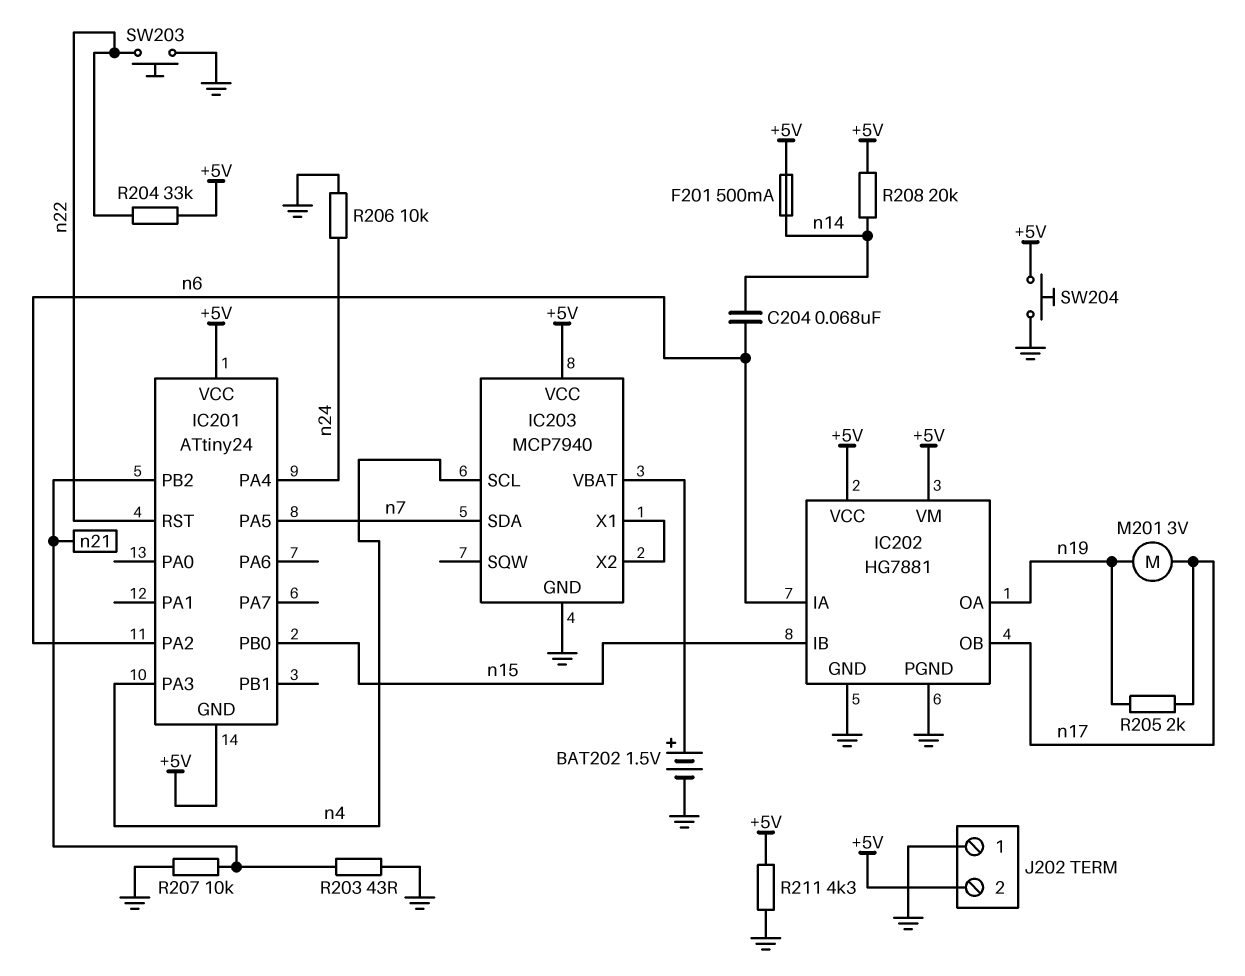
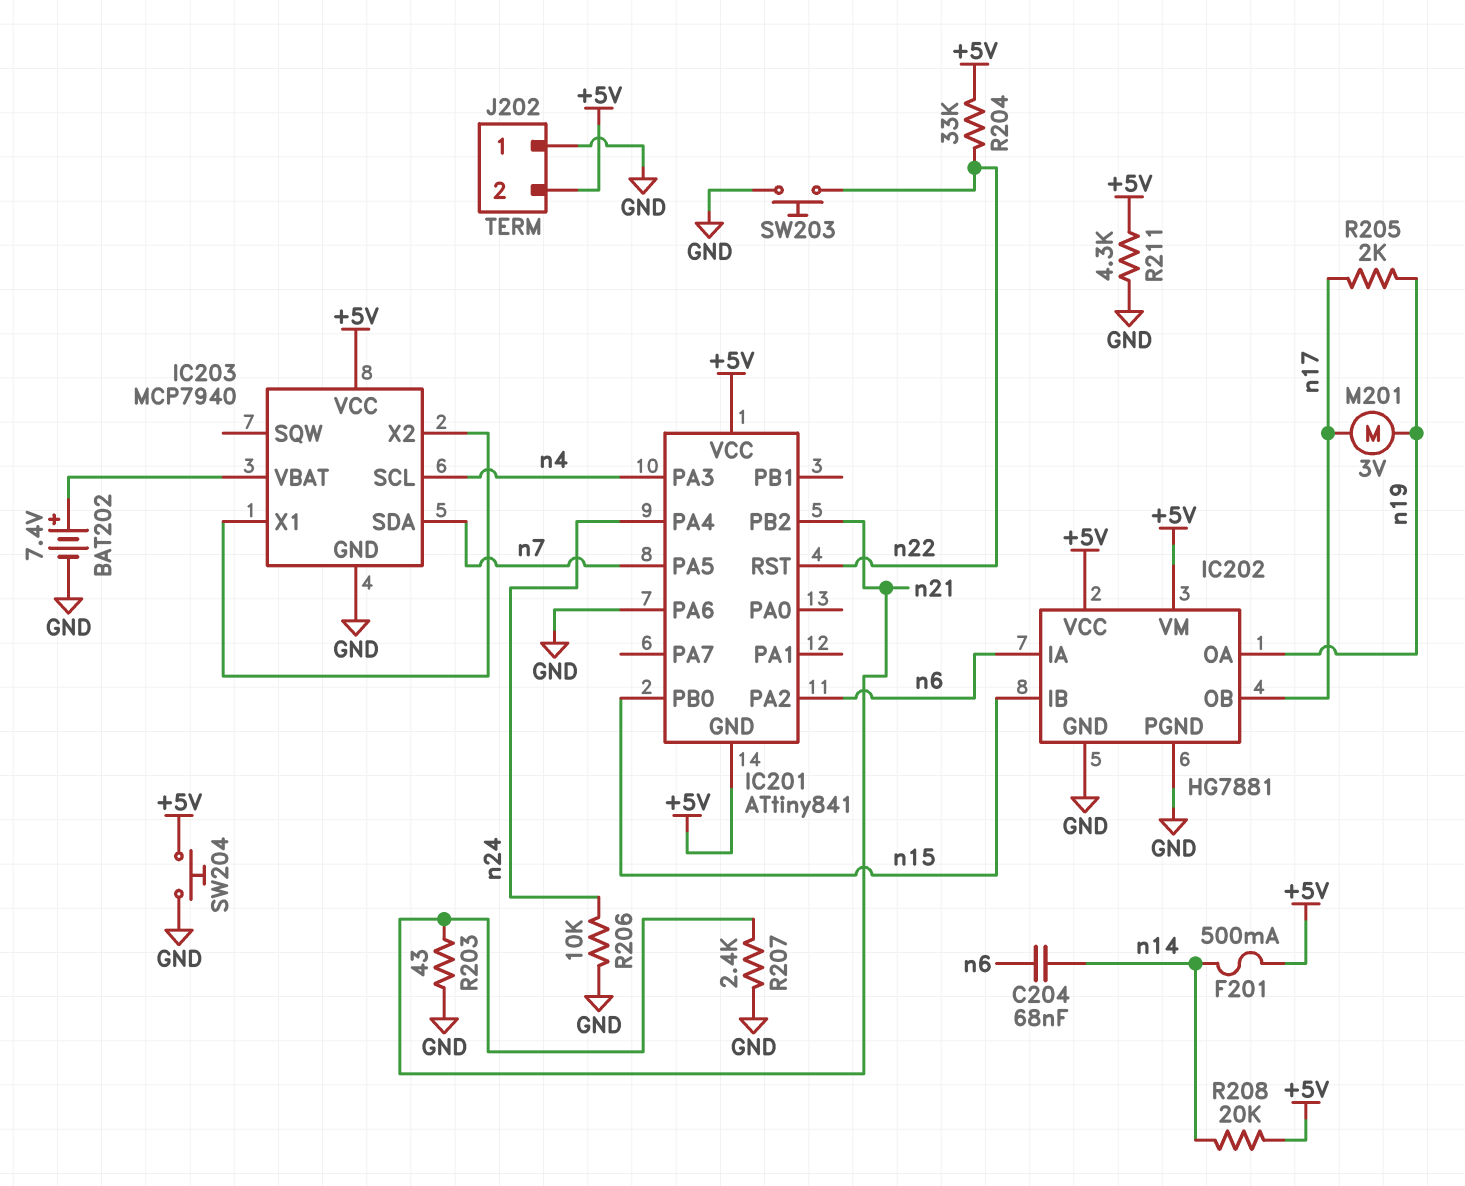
BAT202: 1.5V (plus IC203/VBAT, minus GND) -> 7.4V (plus IC203/VBAT, minus GND)
IC201: ATtiny24 -> ATtiny841
IC201 pin PA6: none -> GND
R207: 10k (GND, n21) -> 2.4k (GND, n21)

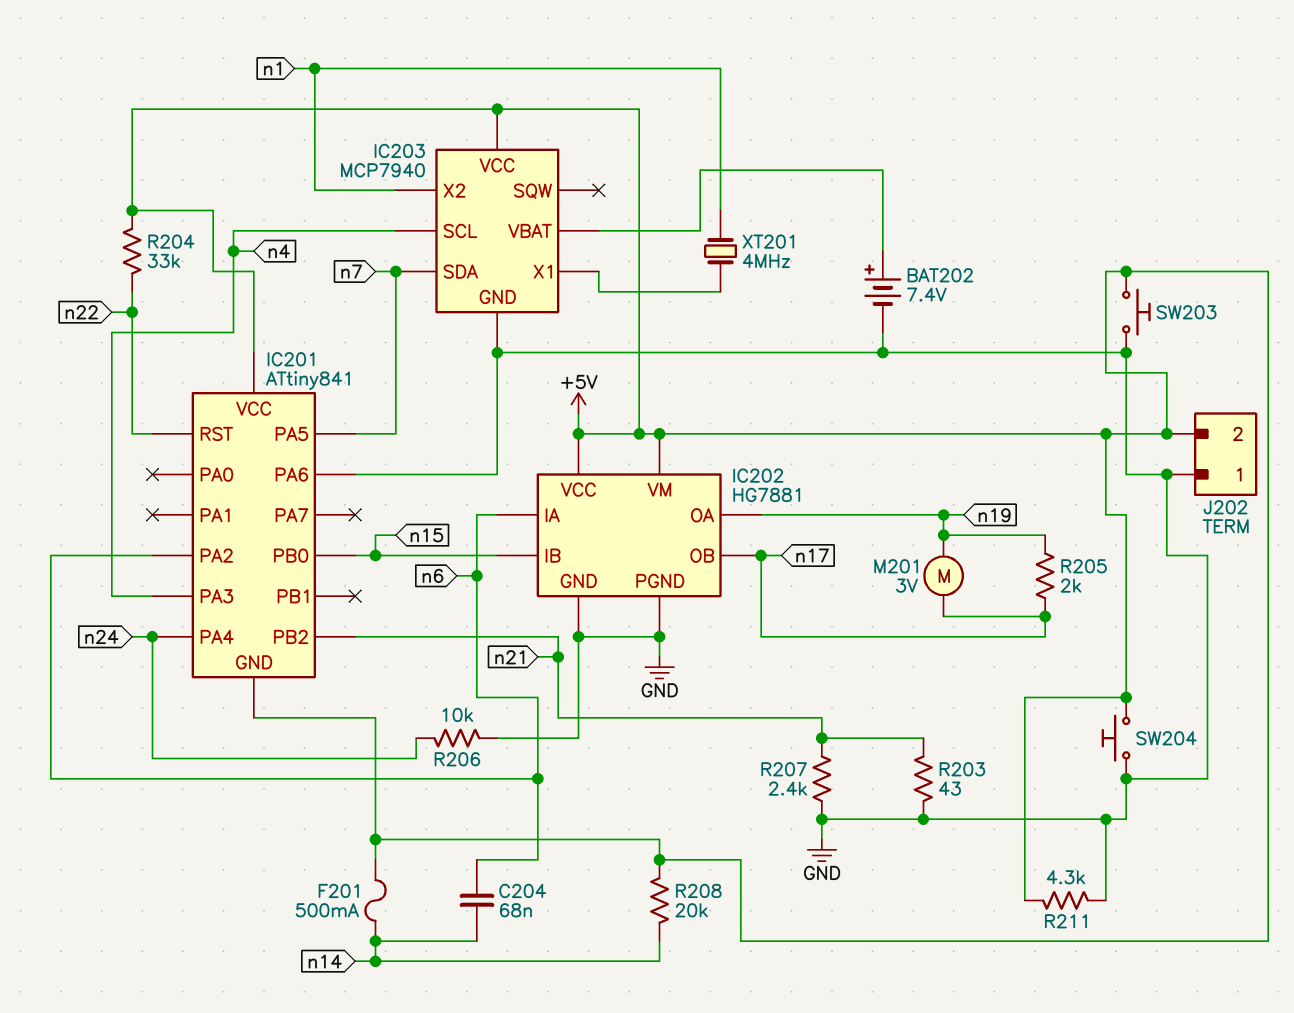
IC203 pin X2: IC203/X1 -> n1
SW203: button (GND, n22) -> button (+5V, GND)
XT201: none -> 4MHz (IC203/X1, n1)

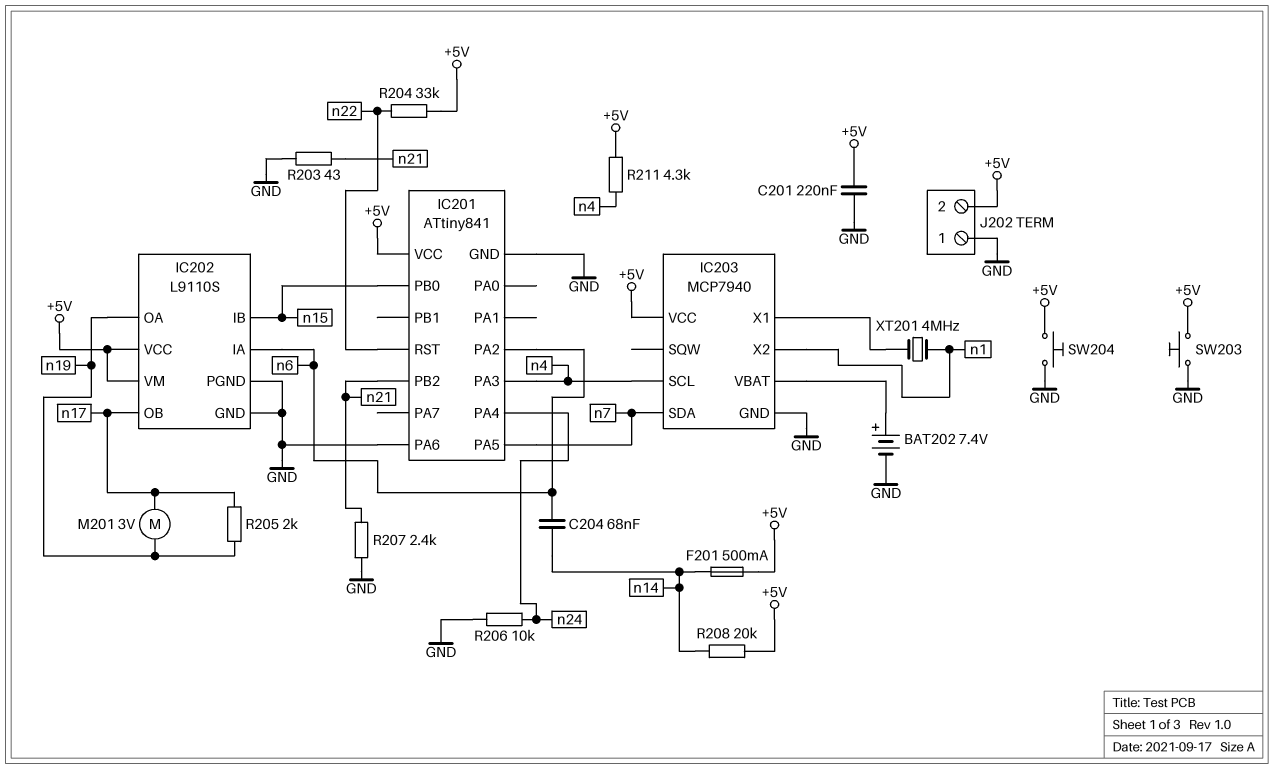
C201: none -> 220nF (+5V, GND)
IC201 pin GND: +5V -> GND
IC202: HG7881 -> L9110S
R211: 4.3k (+5V, GND) -> 4.3k (+5V, n4)

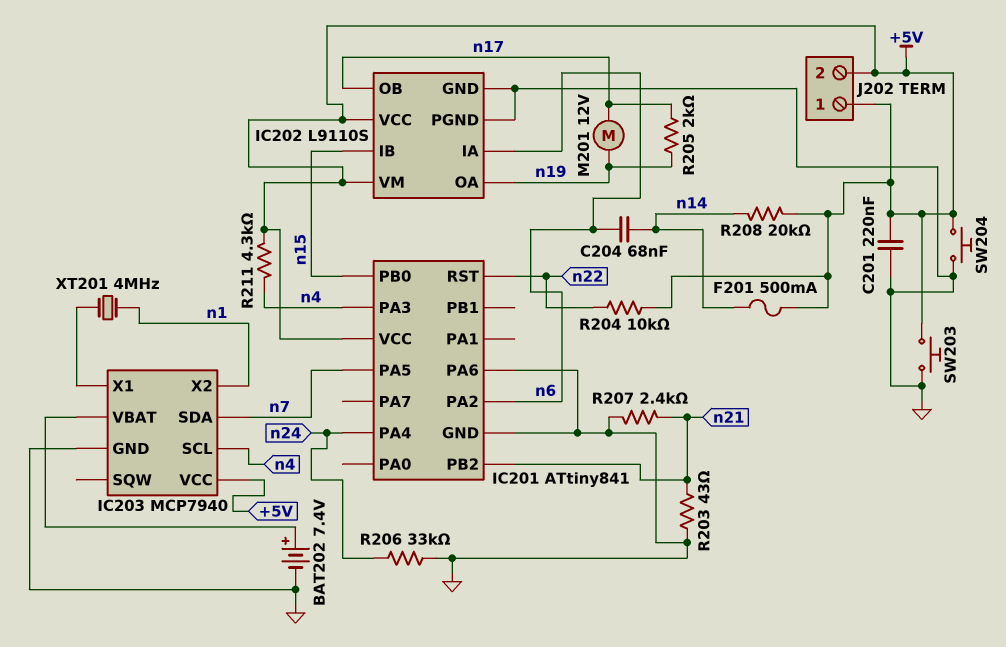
J202 pin 1: GND -> +5V
M201: motor 3V (n17, n19) -> motor 12V (n17, n19)
R204: 33k (+5V, n22) -> 10k (+5V, n22)
R206: 10k (GND, n24) -> 33k (GND, n24)

